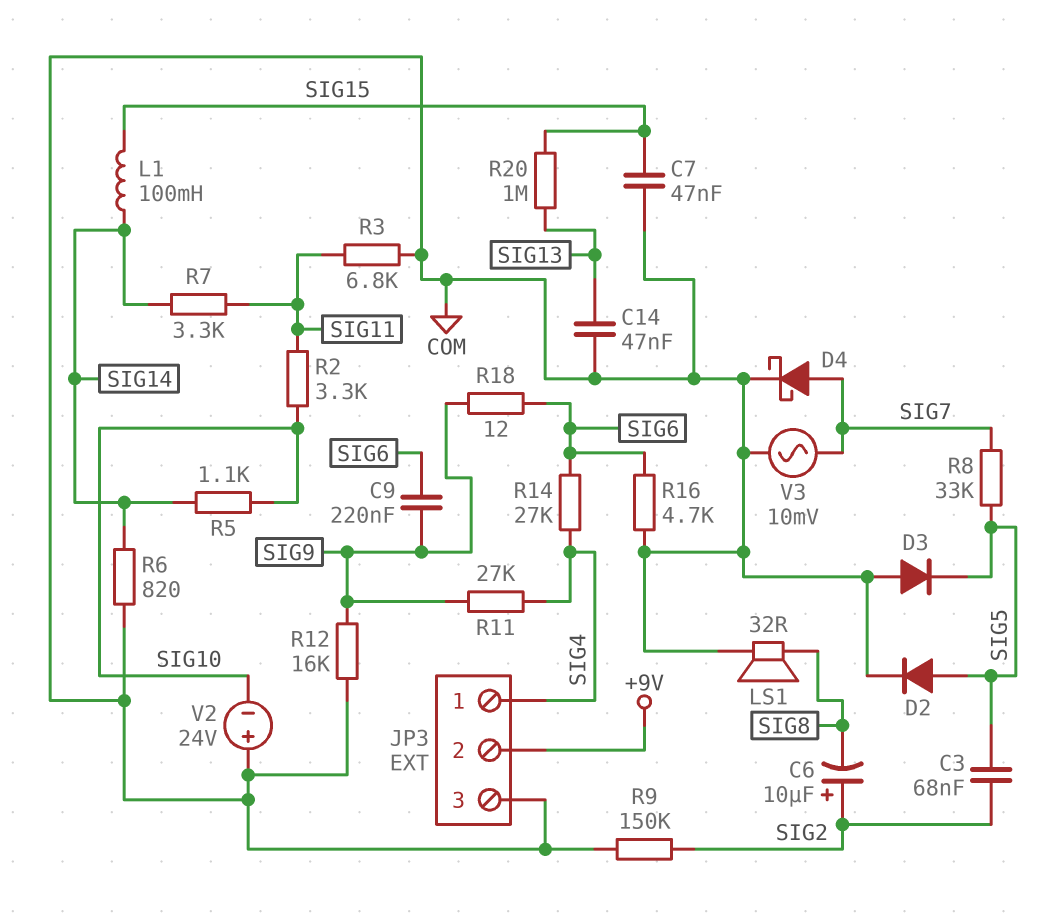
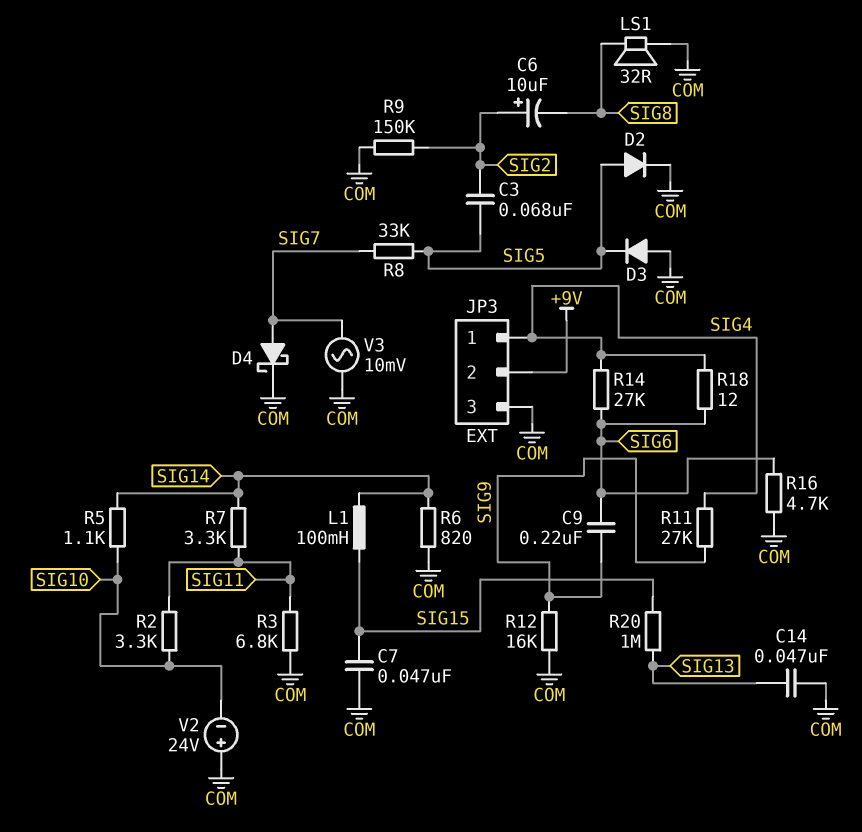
R18: 12 (SIG6, SIG9) -> 12 (SIG4, SIG6)

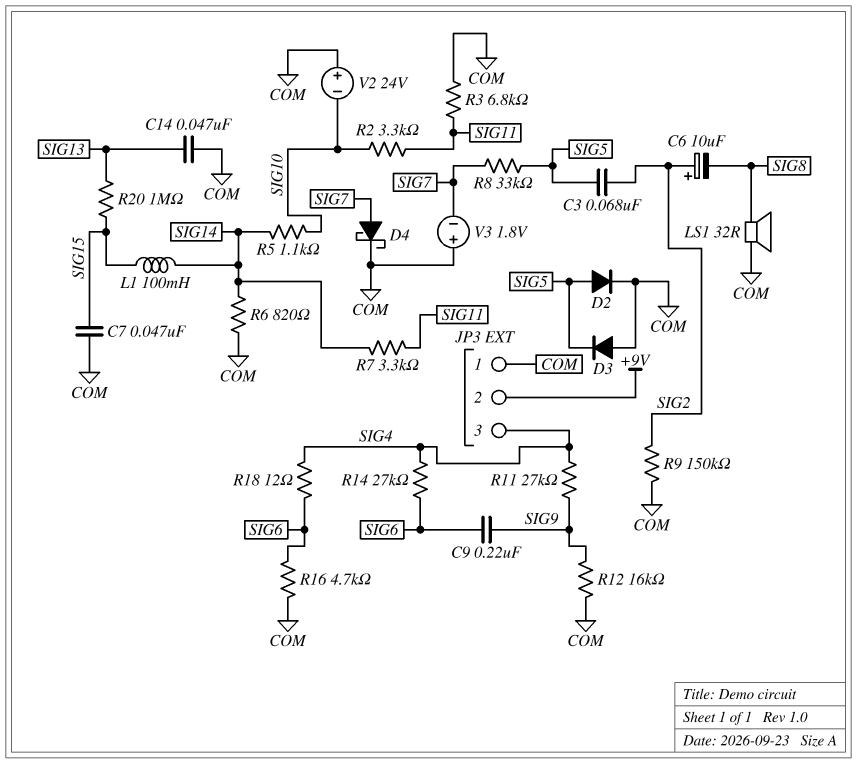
JP3 pin 1: SIG4 -> COM
JP3 pin 3: COM -> SIG4
V3: AC 10mV (COM, SIG7) -> 1.8V (plus COM, minus SIG7)

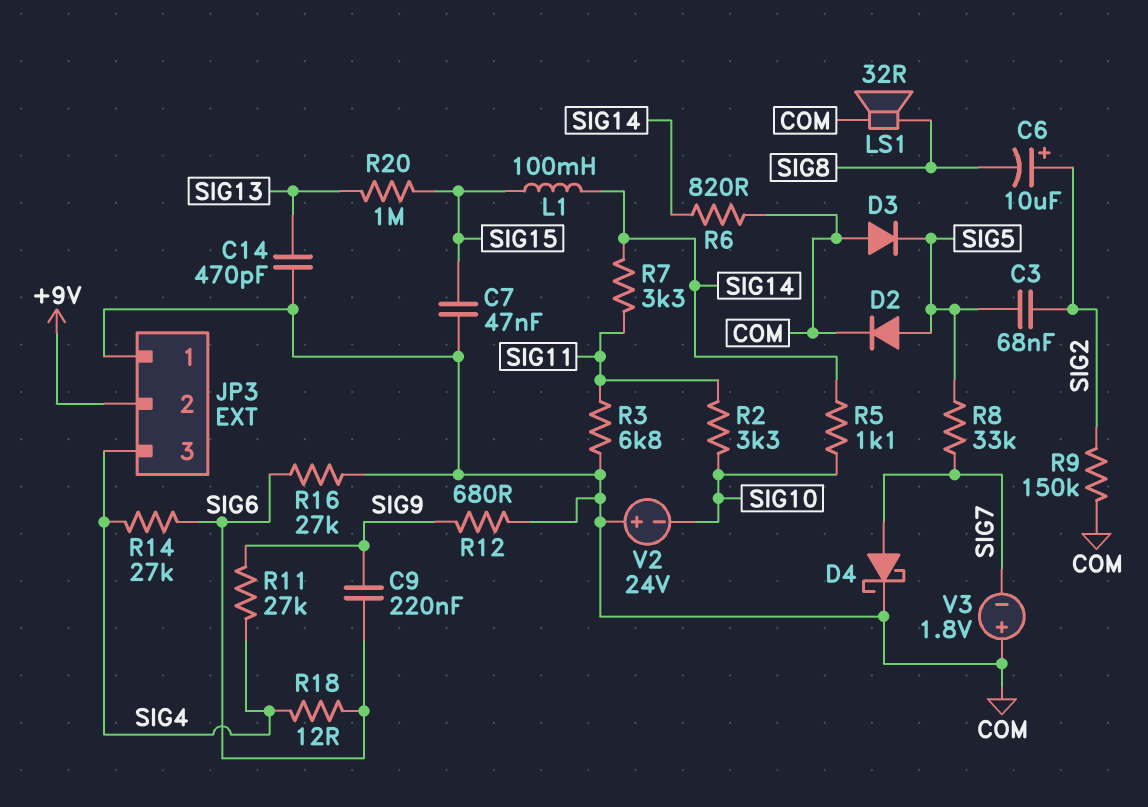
C14: 47nF (COM, SIG13) -> 470pF (COM, SIG13)
R12: 16k (COM, SIG9) -> 680 (COM, SIG9)
R16: 4.7k (COM, SIG6) -> 27k (COM, SIG6)

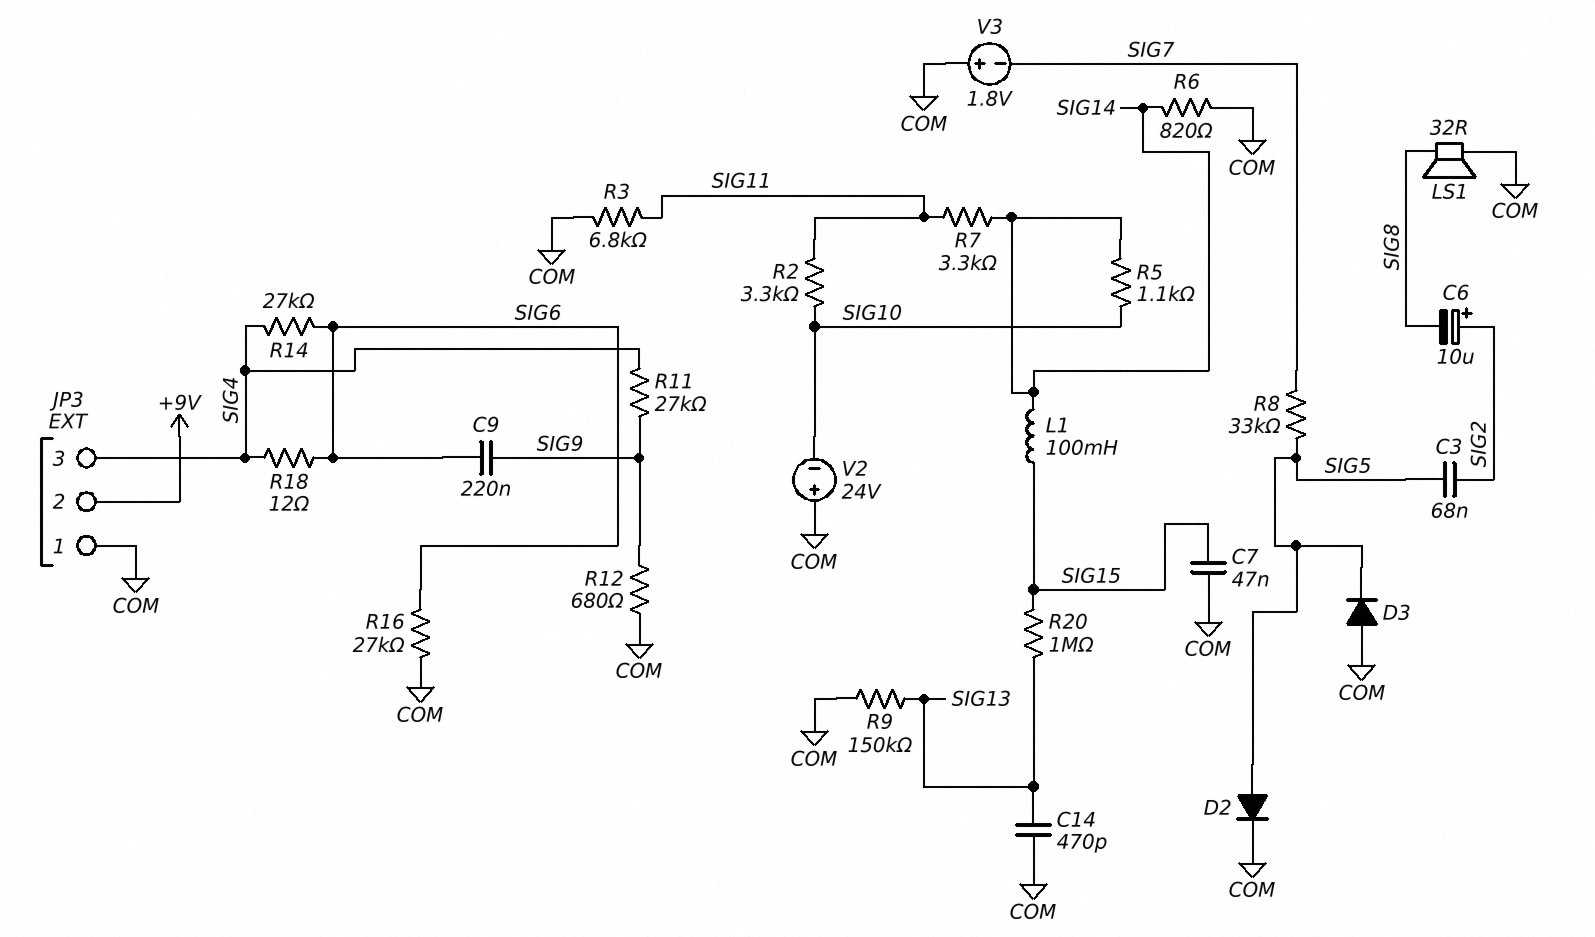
D4: schottky (A SIG7, K COM) -> none
R9: 150k (COM, SIG2) -> 150k (COM, SIG13)

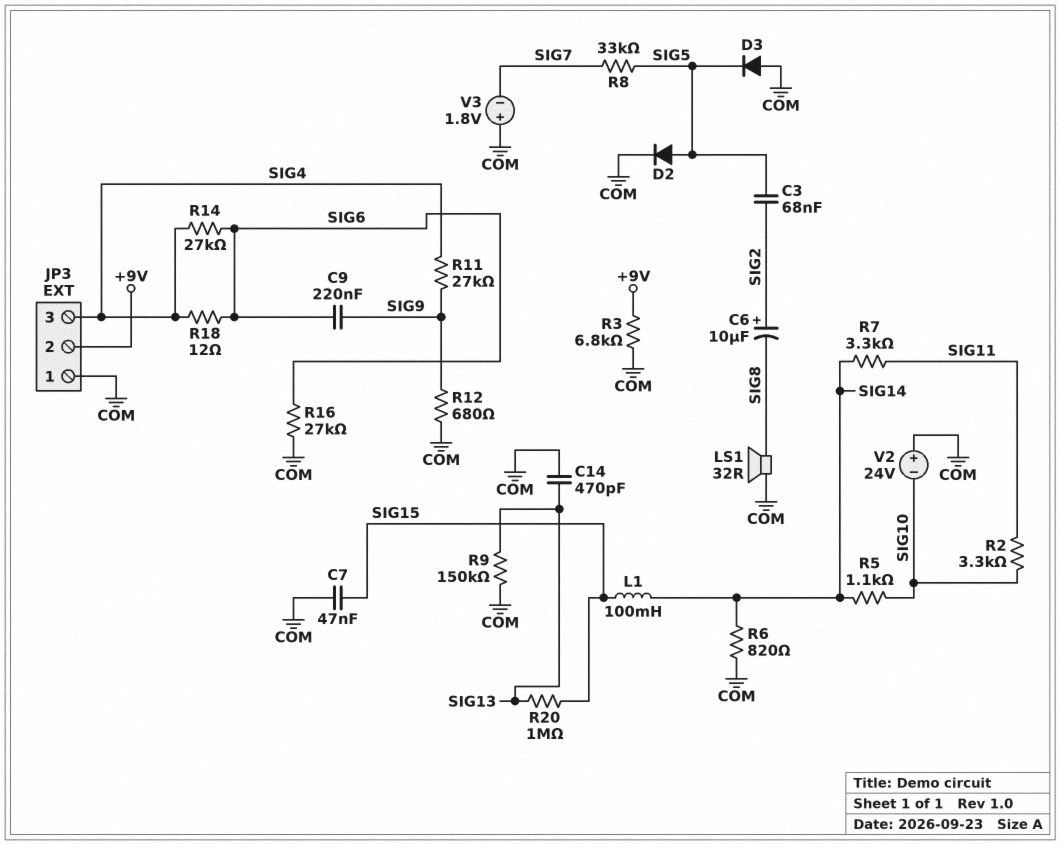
R3: 6.8k (COM, SIG11) -> 6.8k (+9V, COM)

